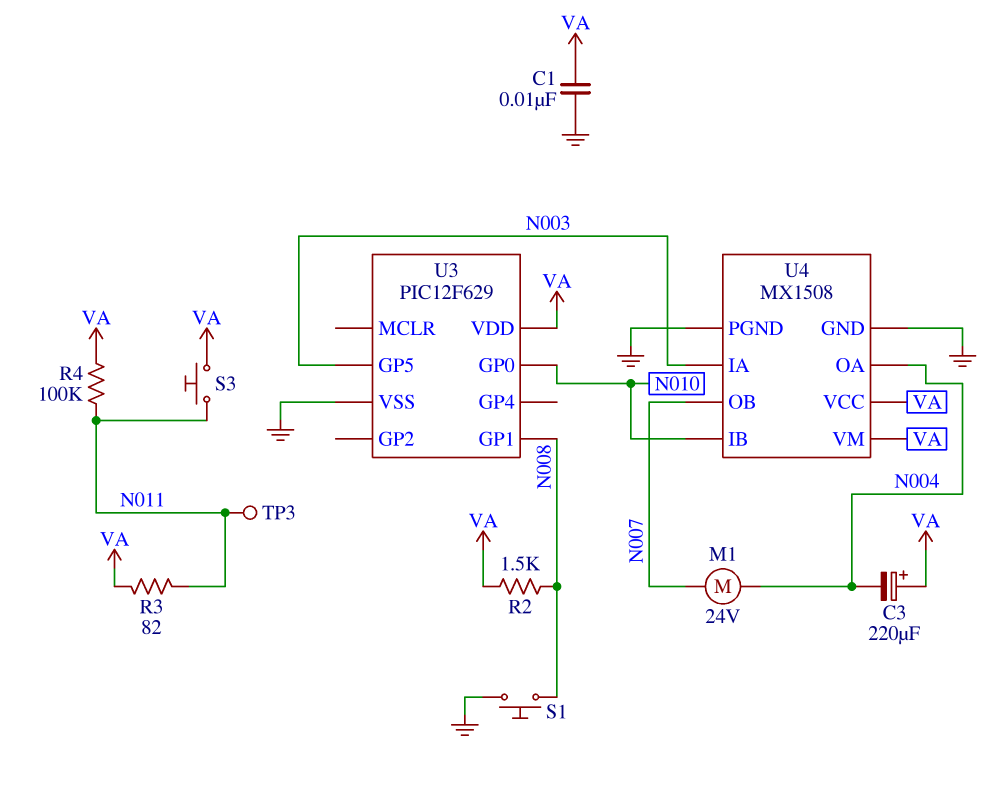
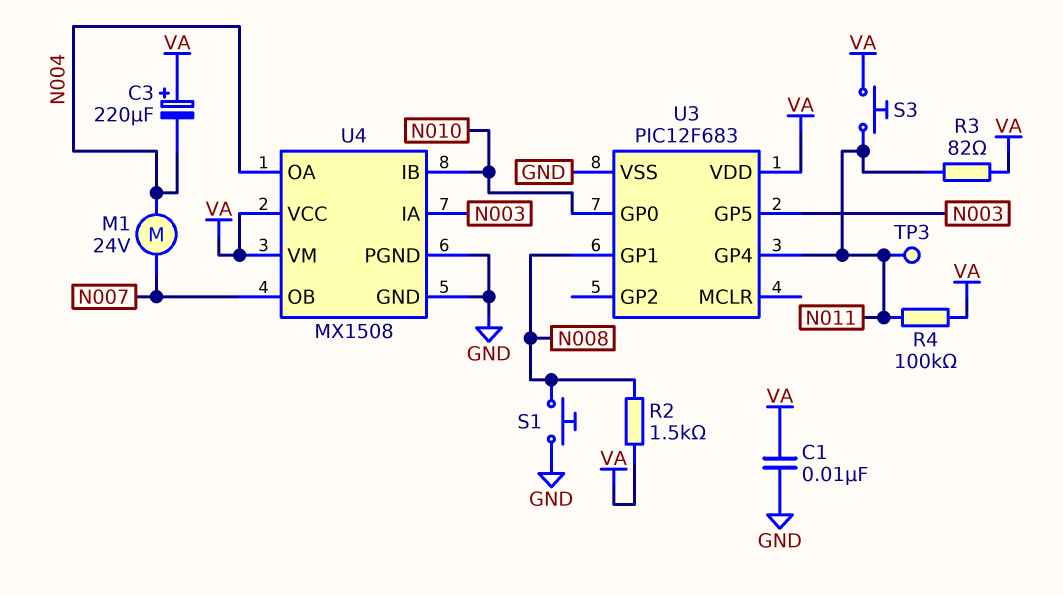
U3: PIC12F629 -> PIC12F683
U3 pin GP4: none -> N011

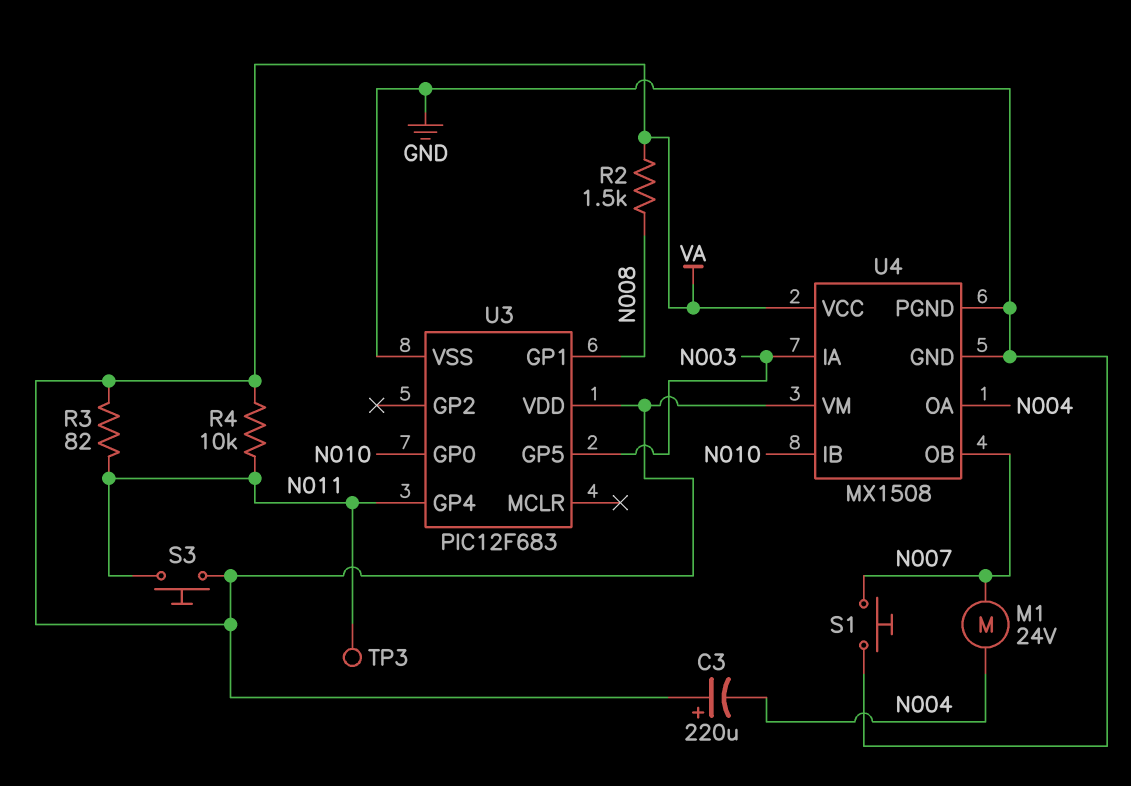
C1: 10nF (GND, VA) -> none
R4: 100k (N011, VA) -> 10k (N011, VA)
S1: button (GND, N008) -> button (GND, N007)

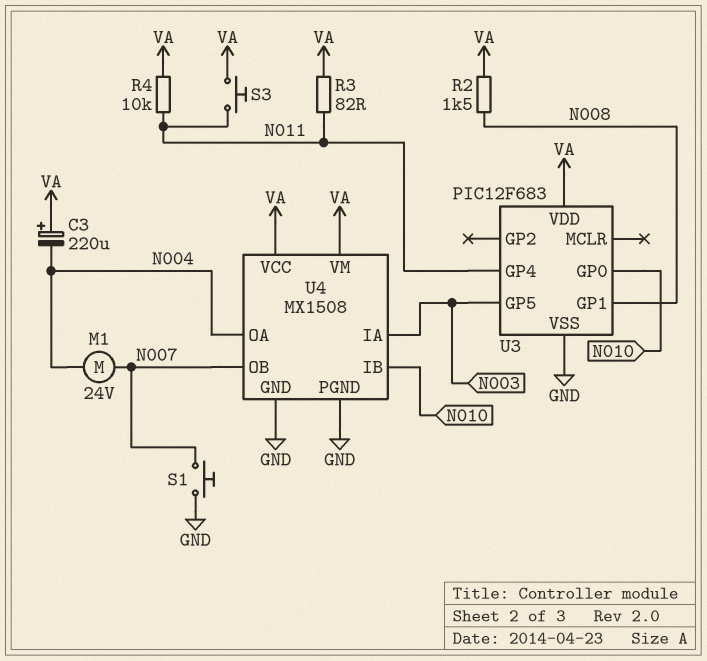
TP3: test point (N011) -> none

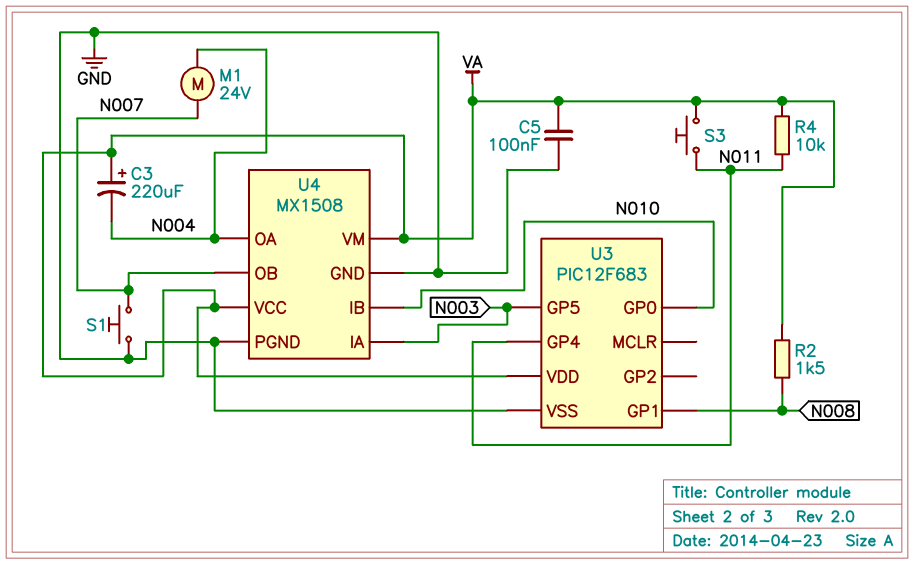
C5: none -> 100nF (GND, VA)
R3: 82 (N011, VA) -> none

